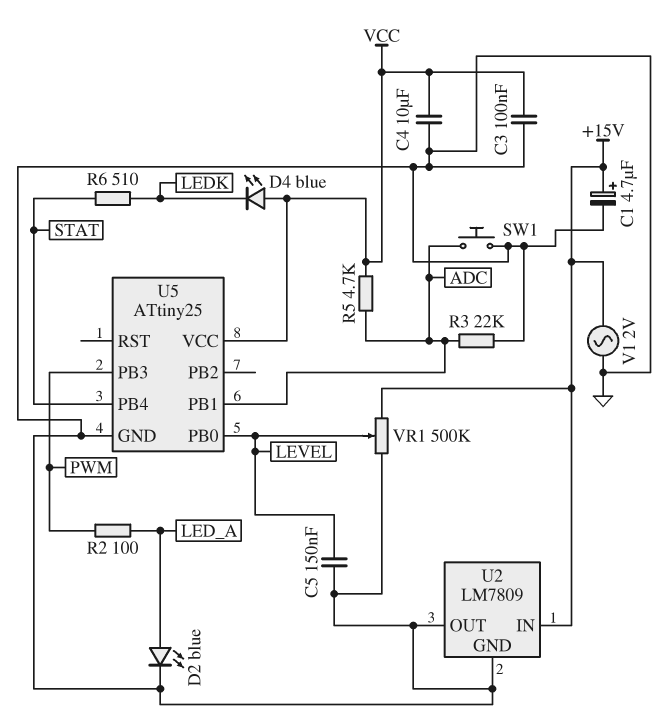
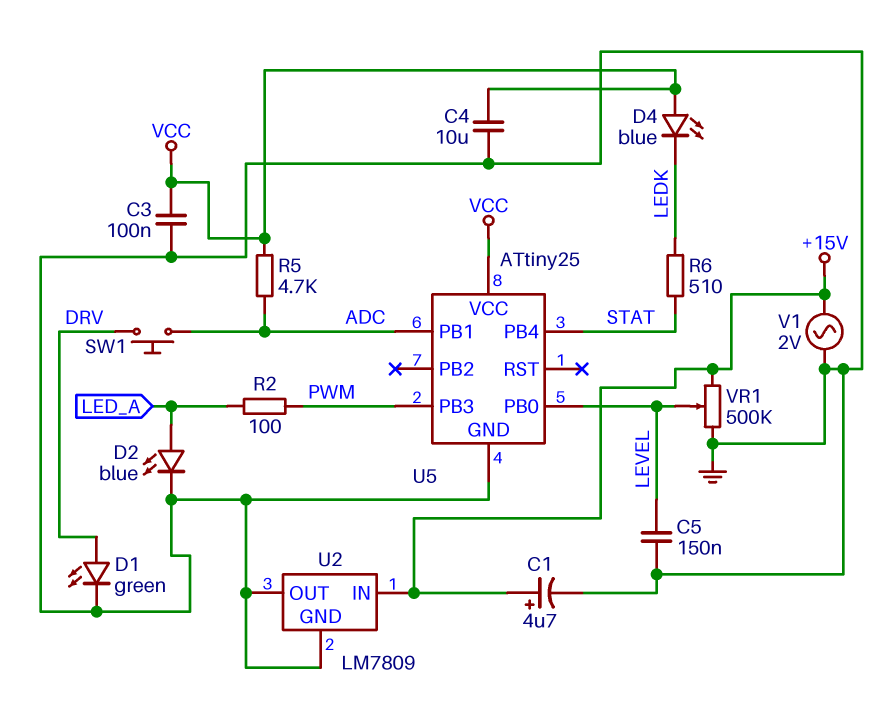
D1: none -> LED green (A DRV, K GND)
R3: 22k (ADC, GND) -> none
SW1: button (ADC, GND) -> button (ADC, DRV)

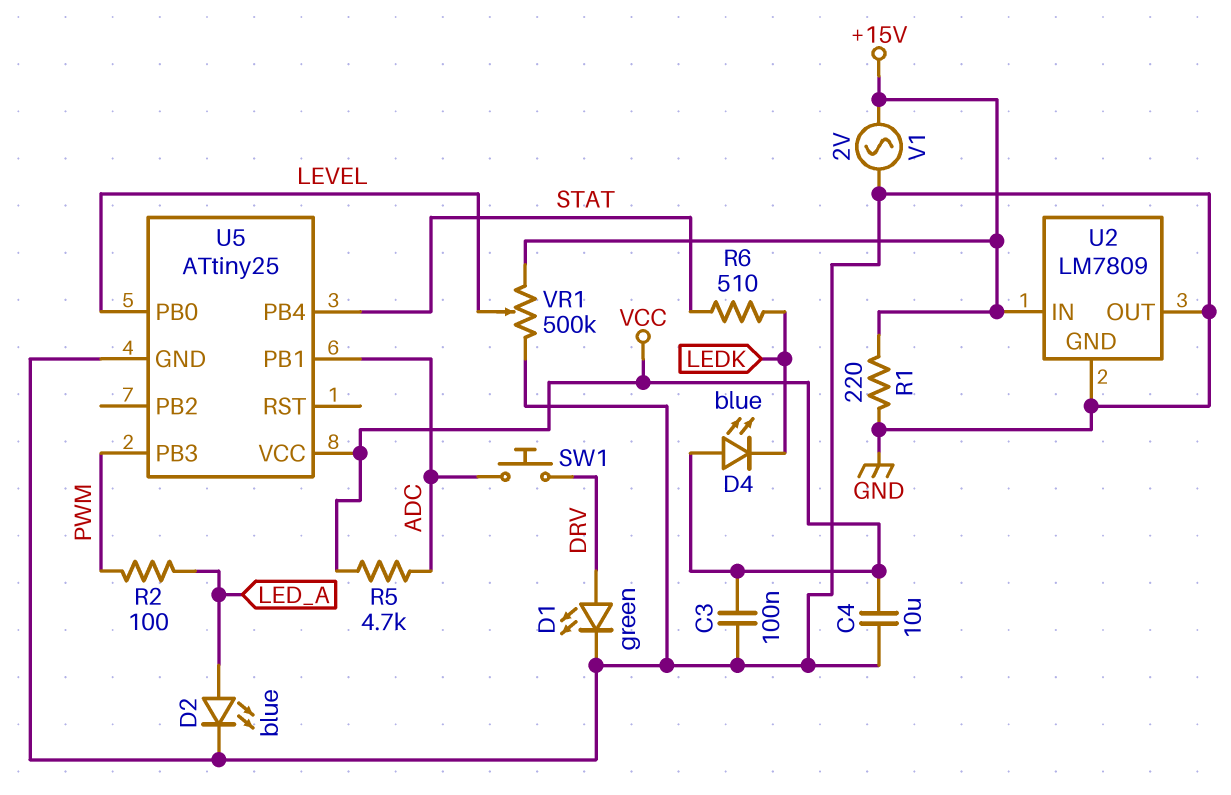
C1: 4.7uF (plus +15V, minus GND) -> none
C5: 150nF (GND, LEVEL) -> none
R1: none -> 220 (+15V, GND)

